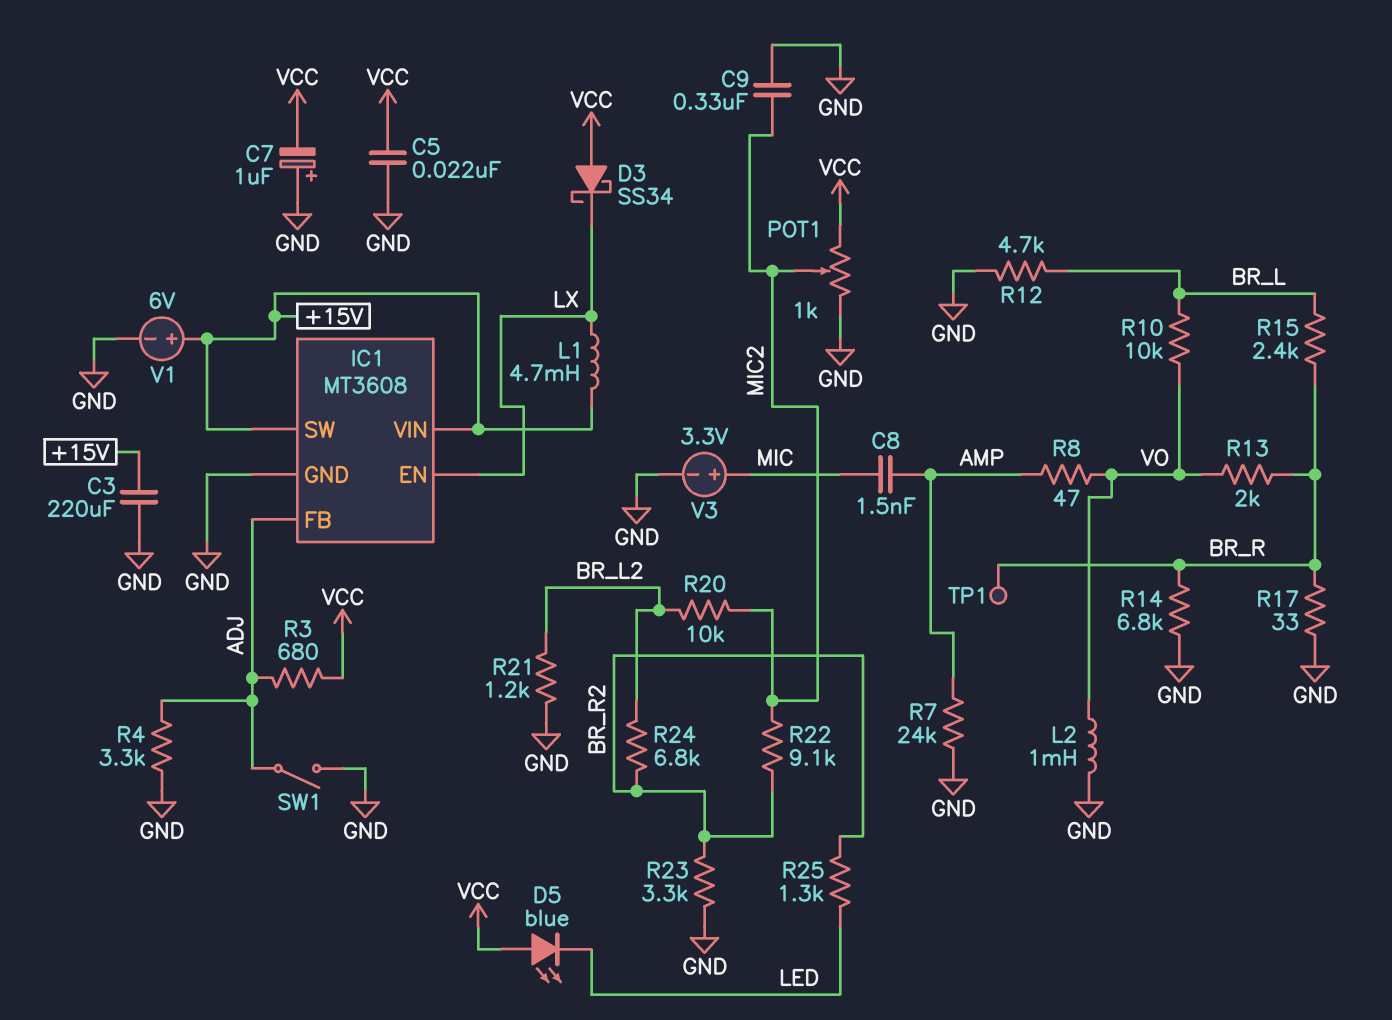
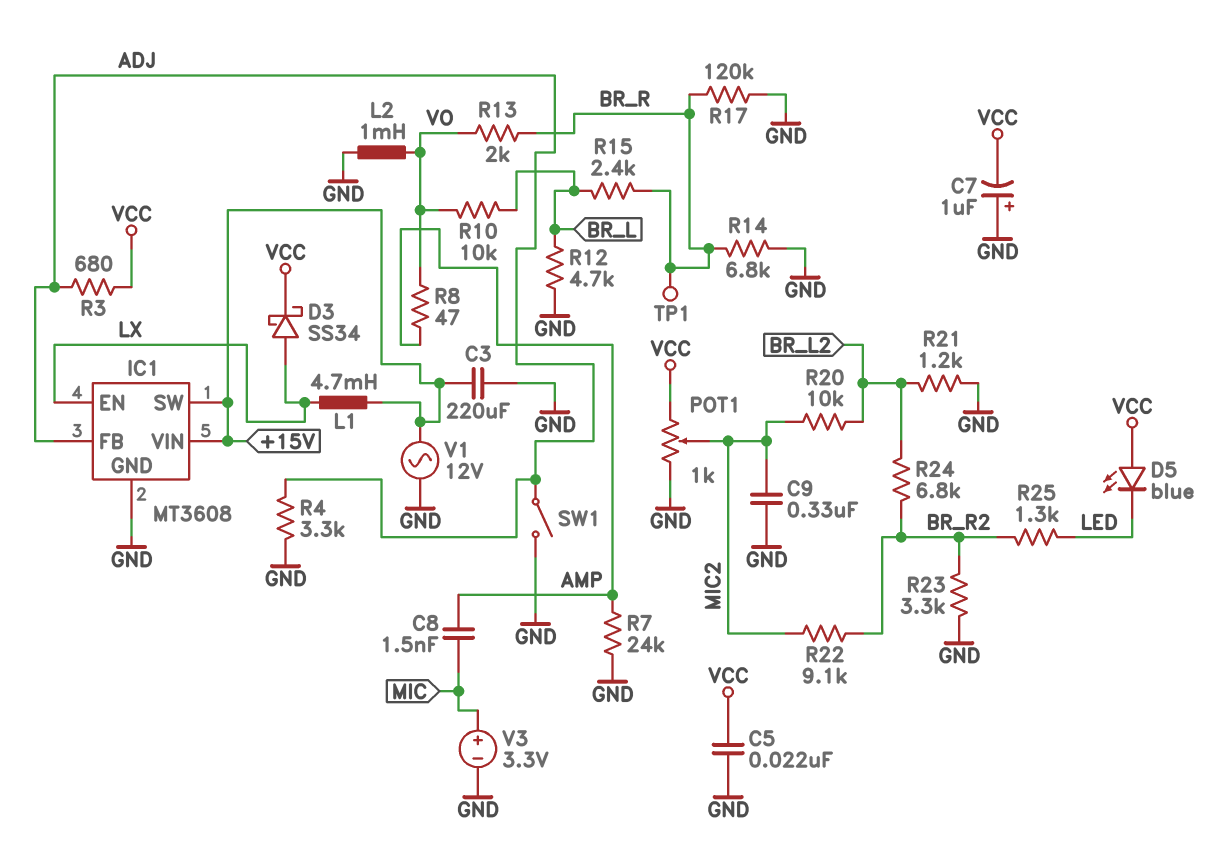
D3: schottky SS34 (A VCC, K LX) -> schottky SS34 (A LX, K VCC)
R17: 33 (BR_R, GND) -> 120k (BR_R, GND)
V1: 6V (plus +15V, minus GND) -> AC 12V (+15V, GND)

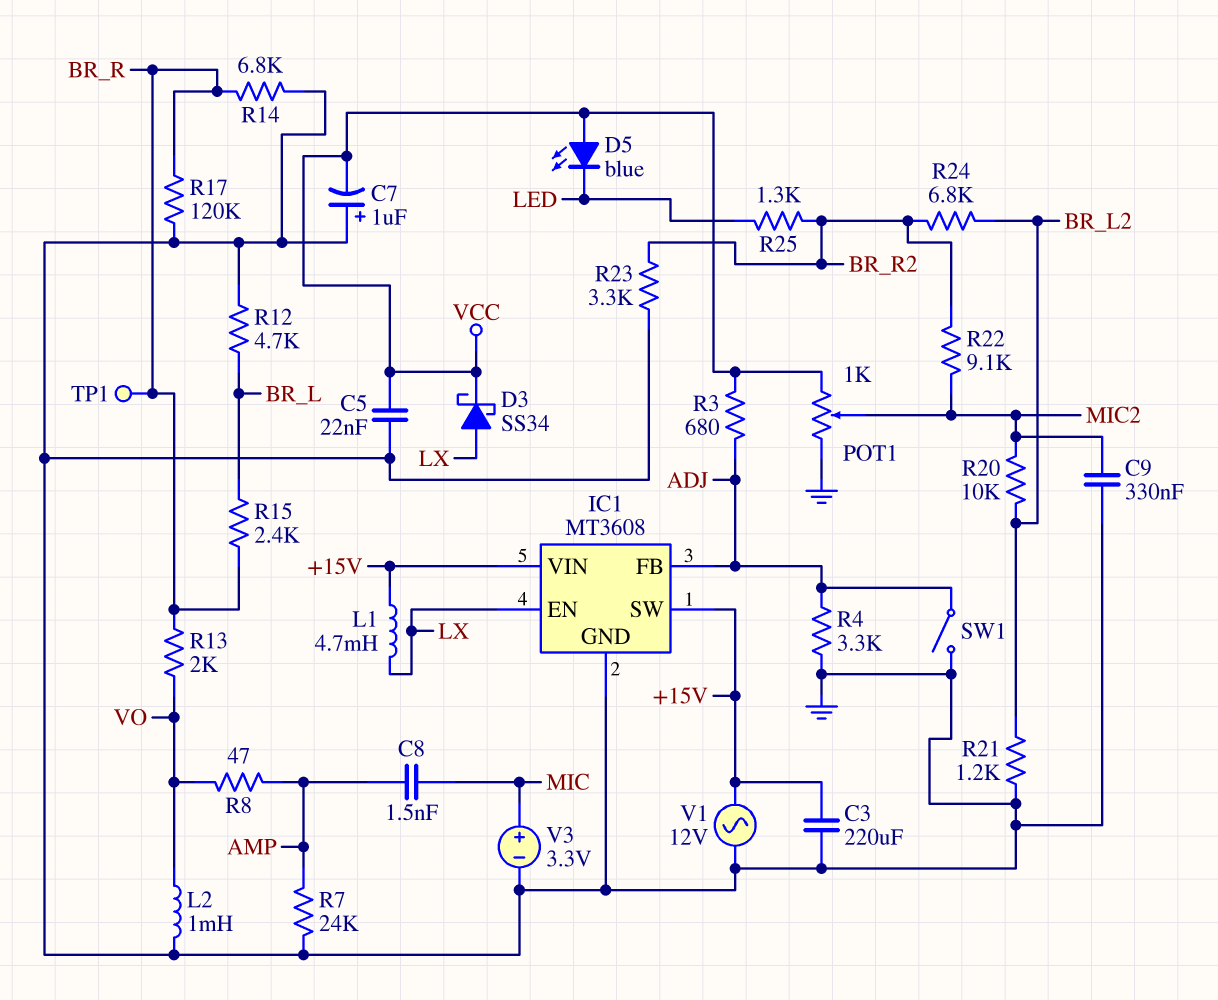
R10: 10k (BR_L, VO) -> none

